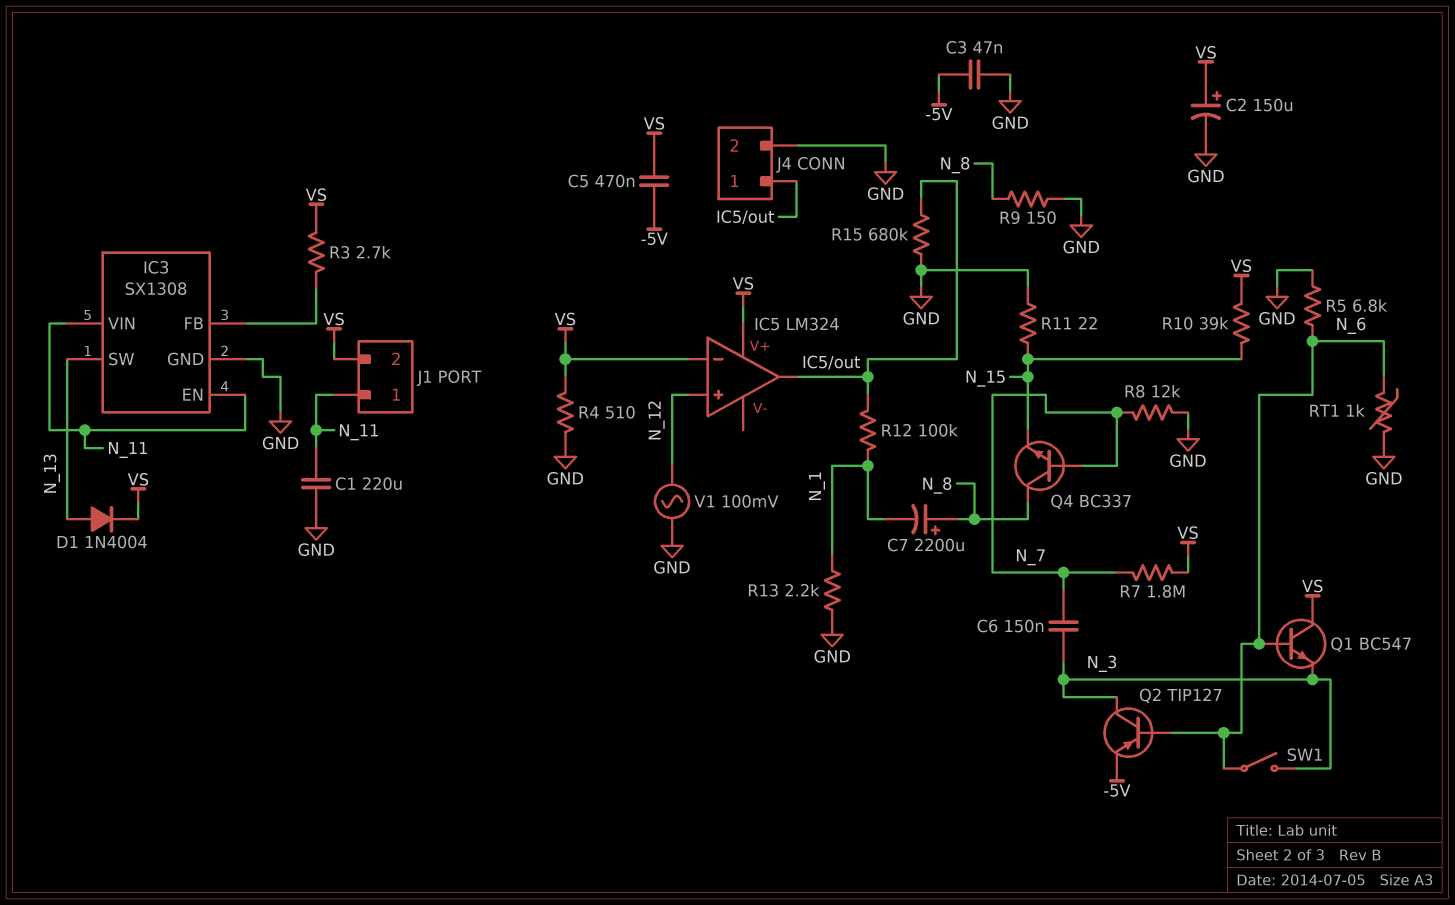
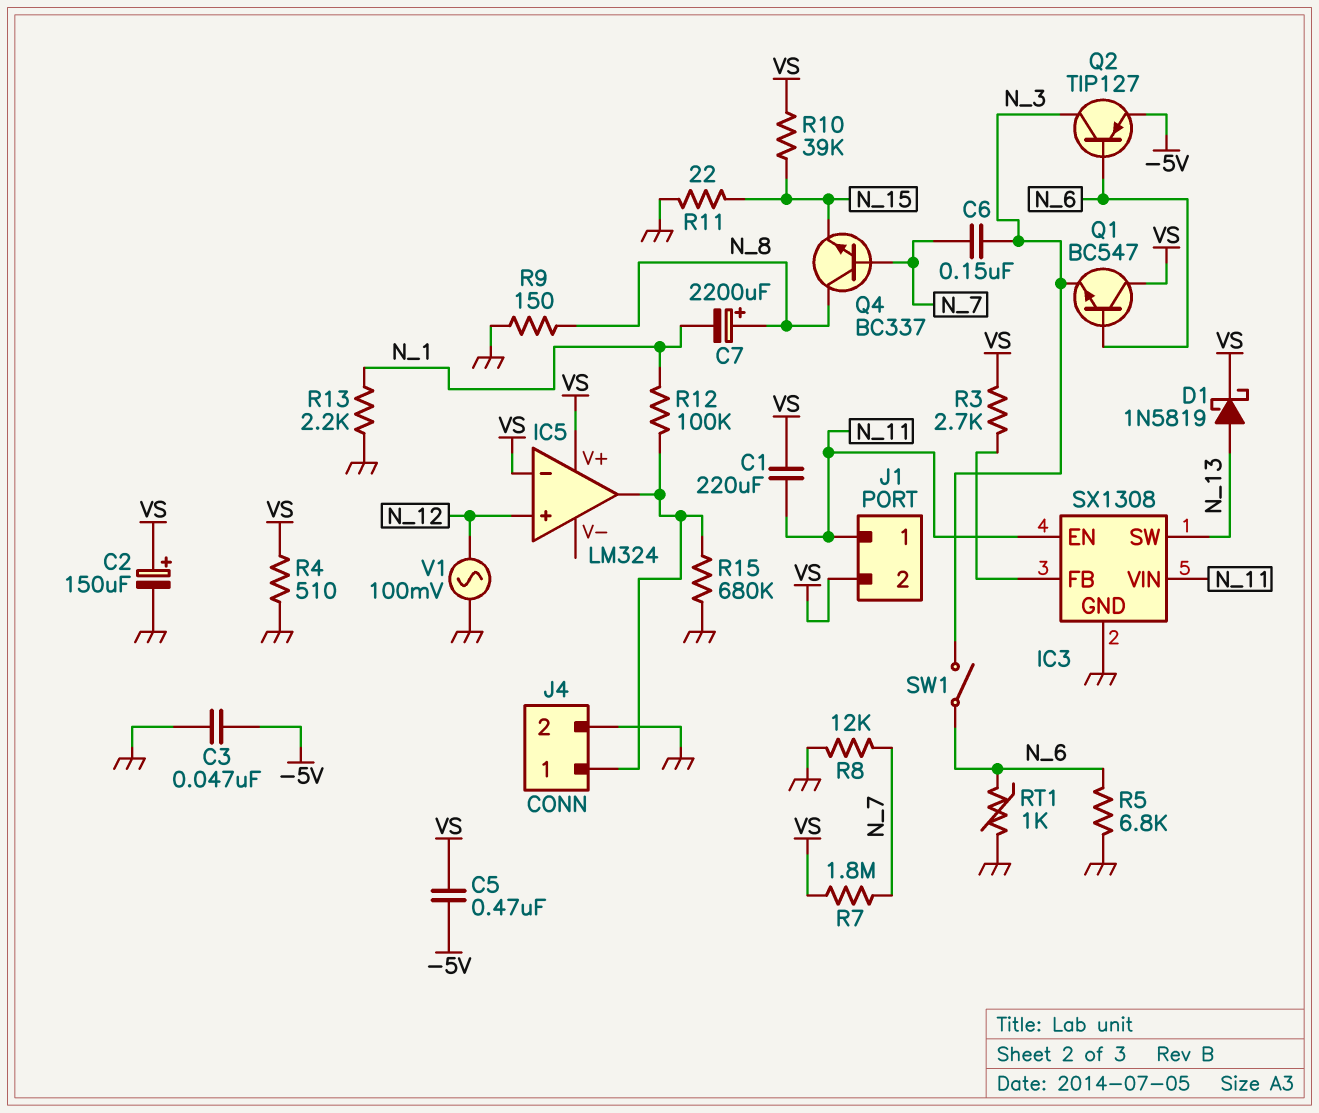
C1: 220uF (GND, N_11) -> 220uF (N_11, VS)
D1: diode 1N4004 (A N_13, K VS) -> schottky 1N5819 (A N_13, K VS)

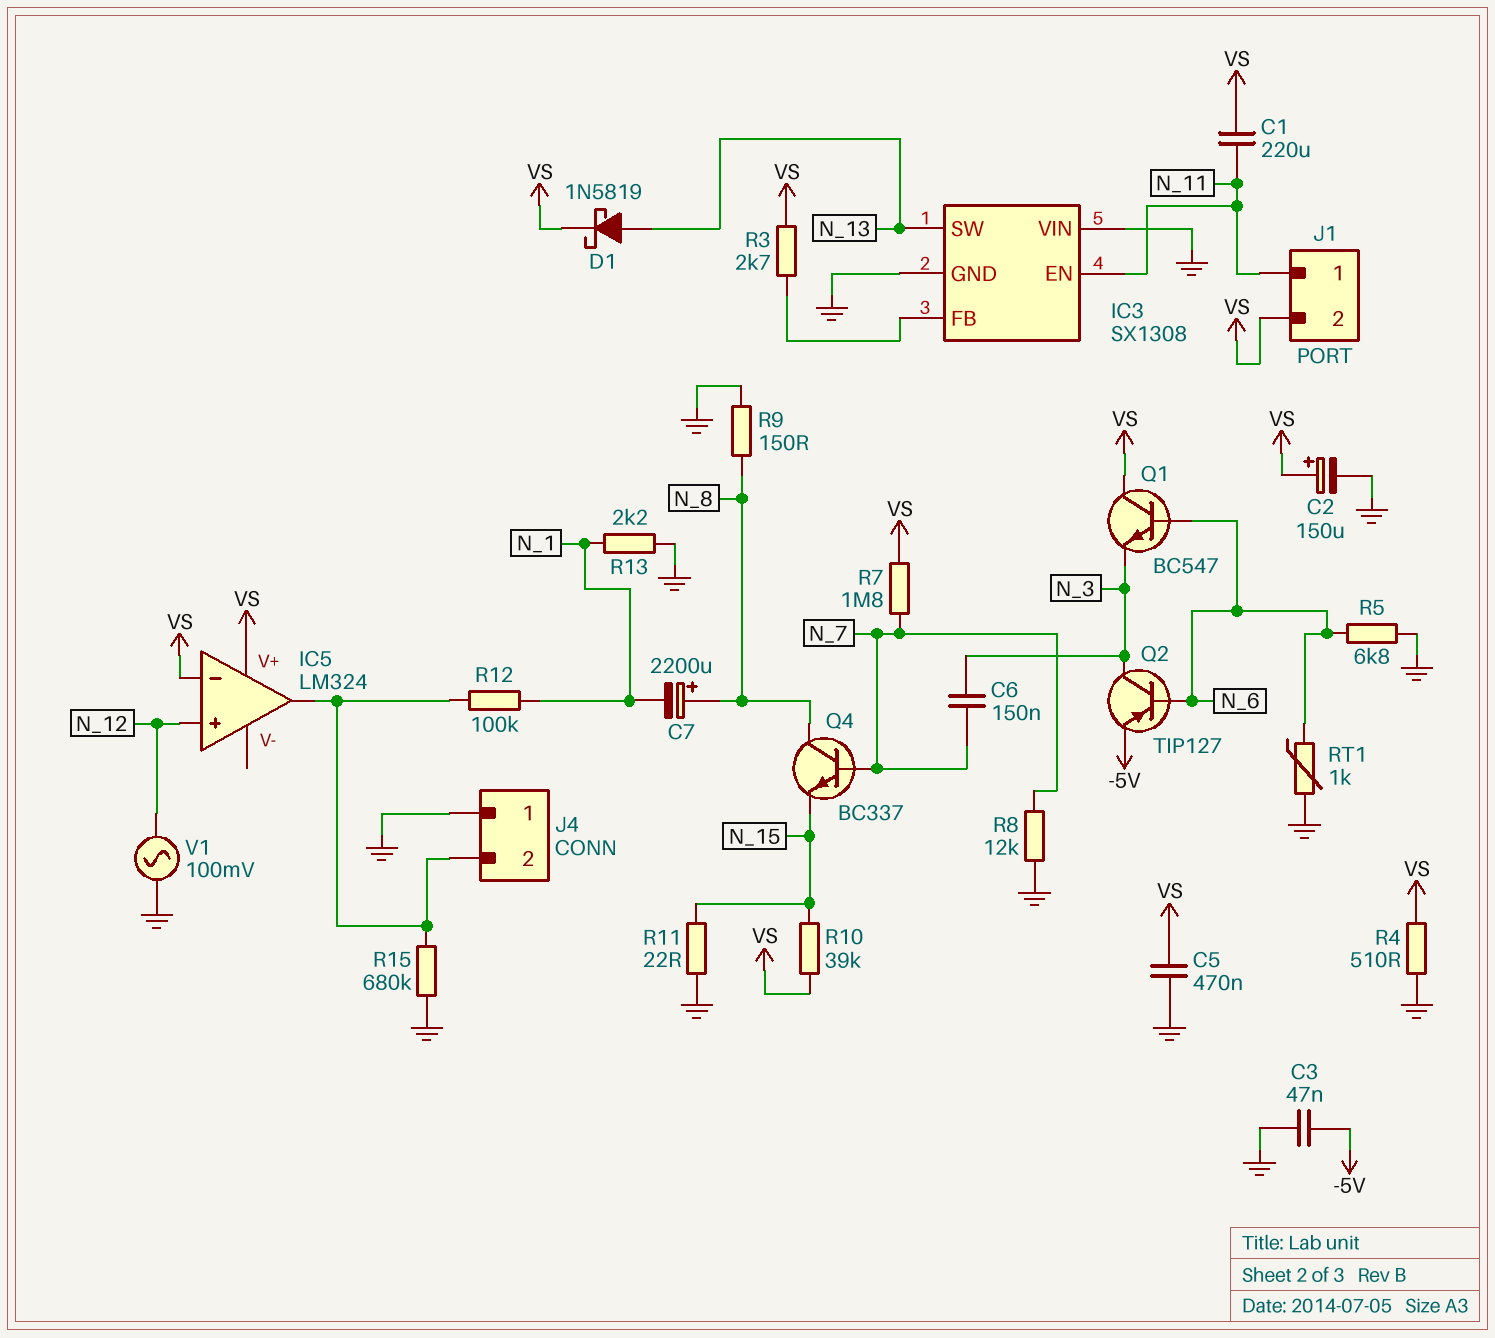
C5: 470nF (-5V, VS) -> 470nF (GND, VS)
IC3 pin VIN: N_11 -> GND
J4 pin 1: IC5/out -> GND
J4 pin 2: GND -> IC5/out
SW1: switch (N_3, N_6) -> none

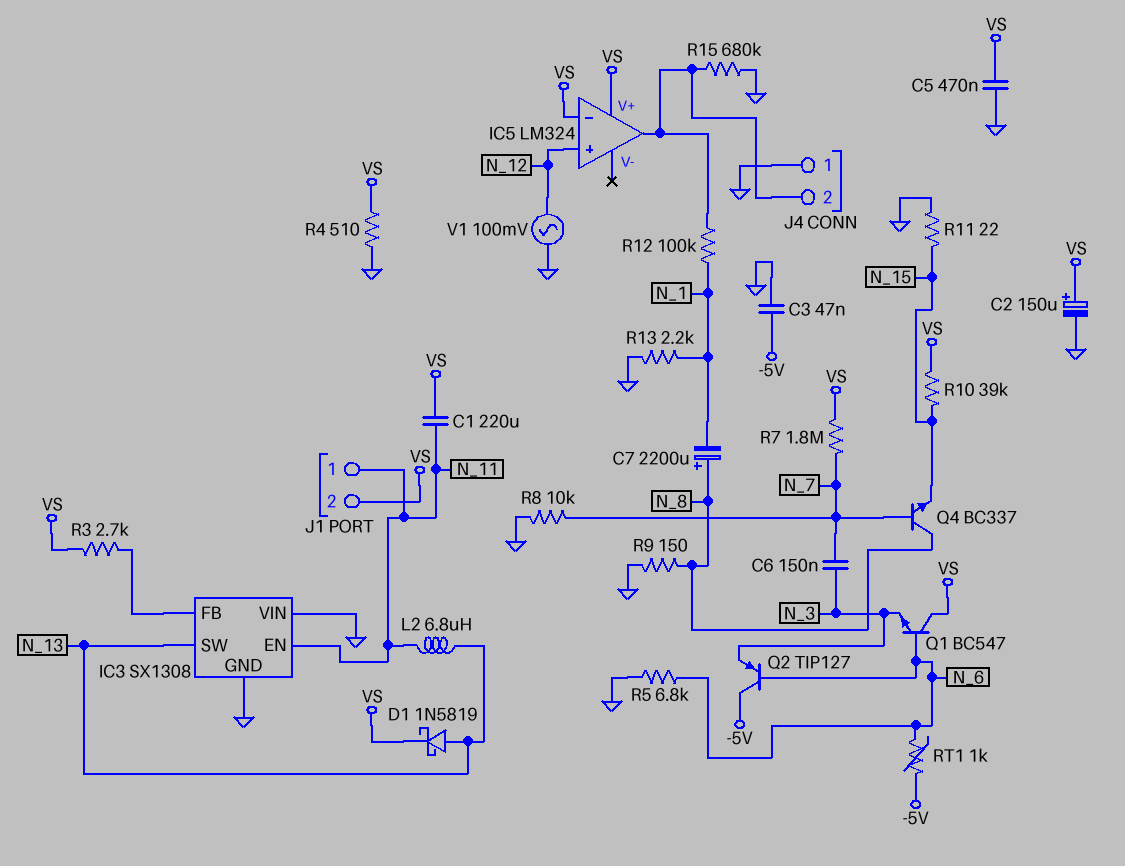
L2: none -> 6.8uH (N_11, N_13)
Q2: PNP TIP127 (B N_6, C N_3, E -5V) -> PNP TIP127 (B N_6, C -5V, E N_3)
R8: 12k (GND, N_7) -> 10k (GND, N_7)
RT1: 1k (GND, N_6) -> 1k (-5V, N_6)

